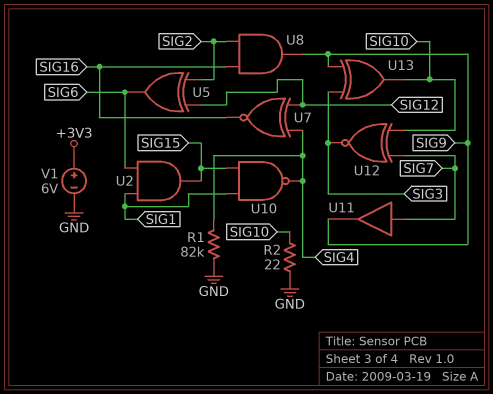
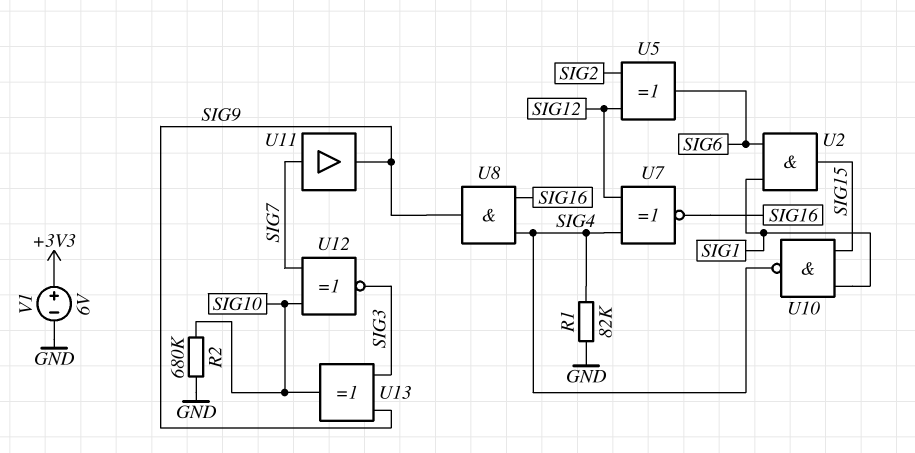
R2: 22 (GND, SIG10) -> 680k (GND, SIG10)
U8: AND (in SIG2, in SIG16, out SIG9) -> AND (in SIG4, in SIG16, out SIG9)

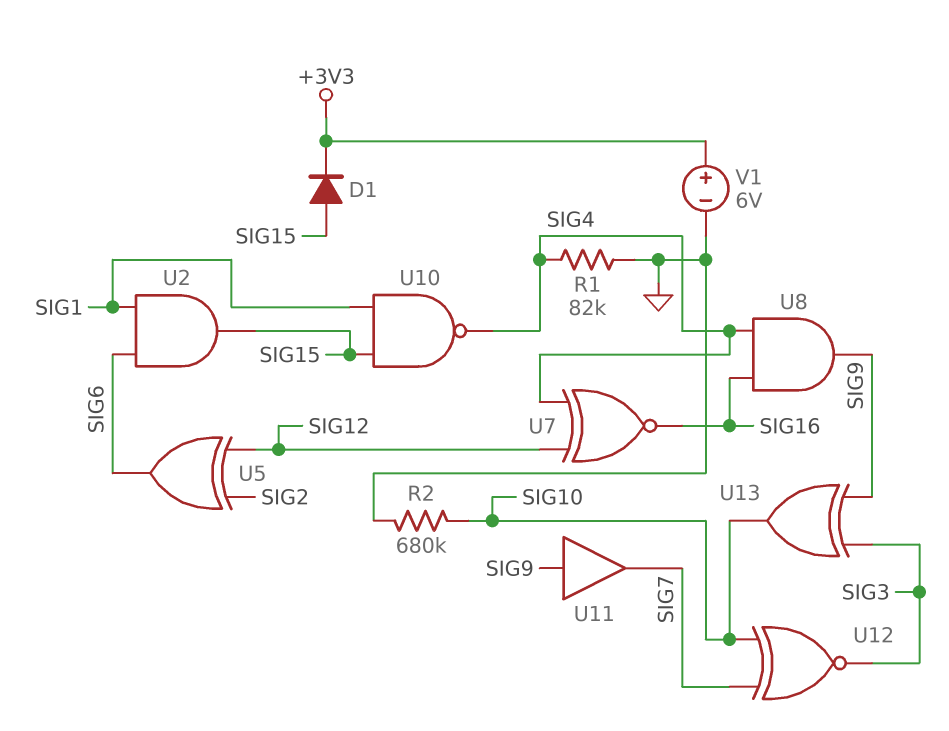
D1: none -> diode (A SIG15, K +3V3)
U11: buffer (in SIG7, out SIG9) -> buffer (in SIG9, out SIG7)

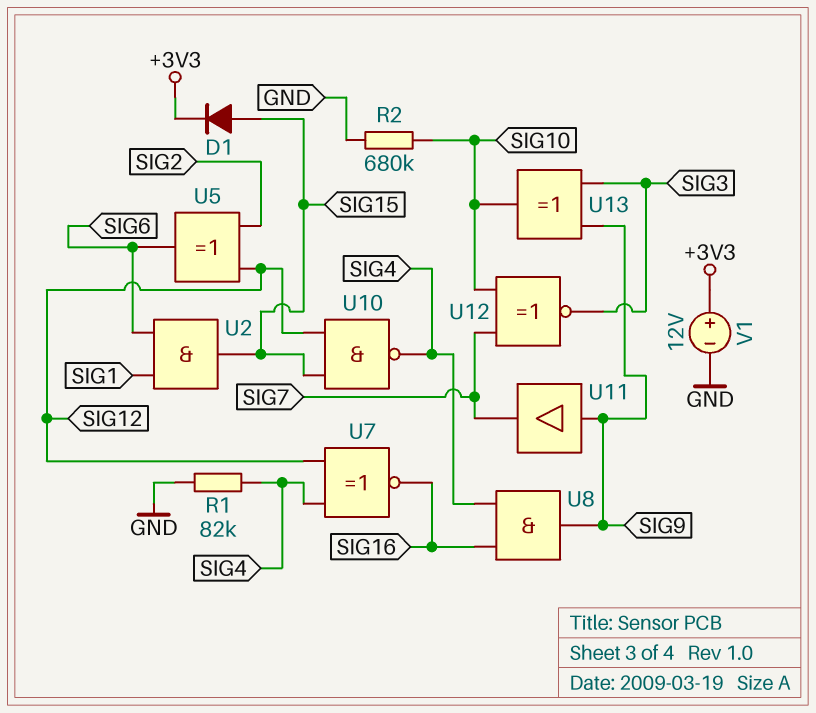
U10: NAND (in SIG1, in SIG15, out SIG4) -> NAND (in SIG12, in SIG15, out SIG4)
V1: 6V (plus +3V3, minus GND) -> 12V (plus +3V3, minus GND)

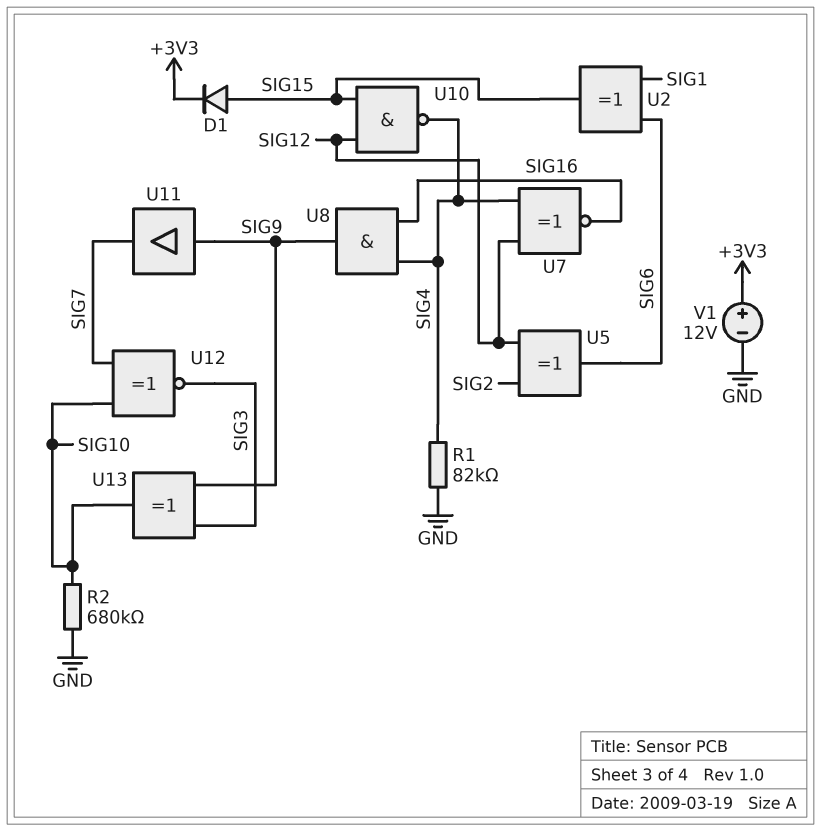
U2: AND (in SIG1, in SIG6, out SIG15) -> XOR (in SIG1, in SIG6, out SIG15)

